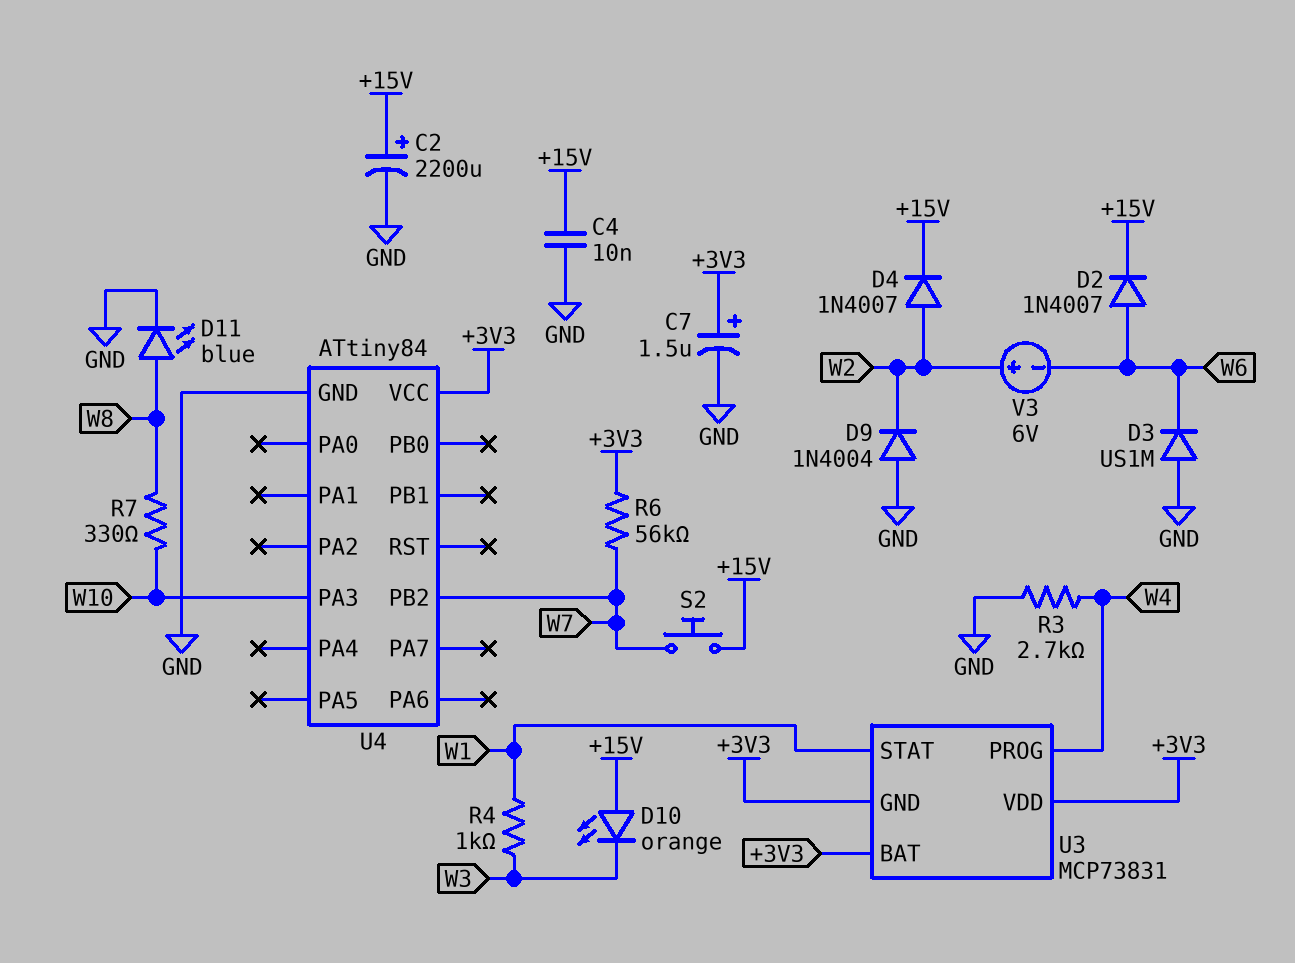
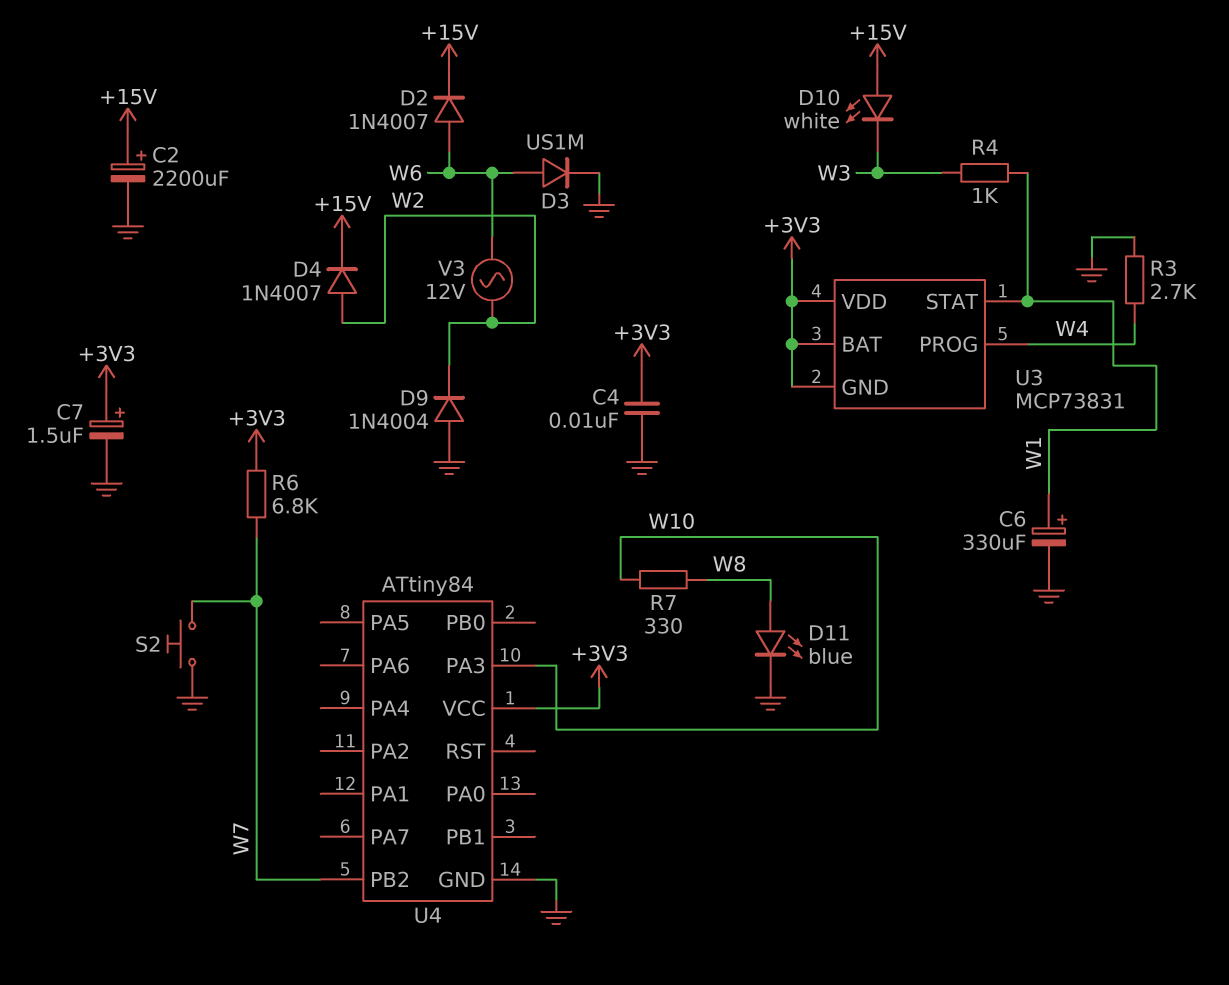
C4: 10nF (+15V, GND) -> 10nF (+3V3, GND)
C6: none -> 330uF (plus W1, minus GND)
D3: diode US1M (A GND, K W6) -> diode US1M (A W6, K GND)
D10: LED orange (A +15V, K W3) -> LED white (A +15V, K W3)
R6: 56k (+3V3, W7) -> 6.8k (+3V3, W7)
S2: button (+15V, W7) -> button (GND, W7)
V3: 6V (plus W2, minus W6) -> AC 12V (W2, W6)

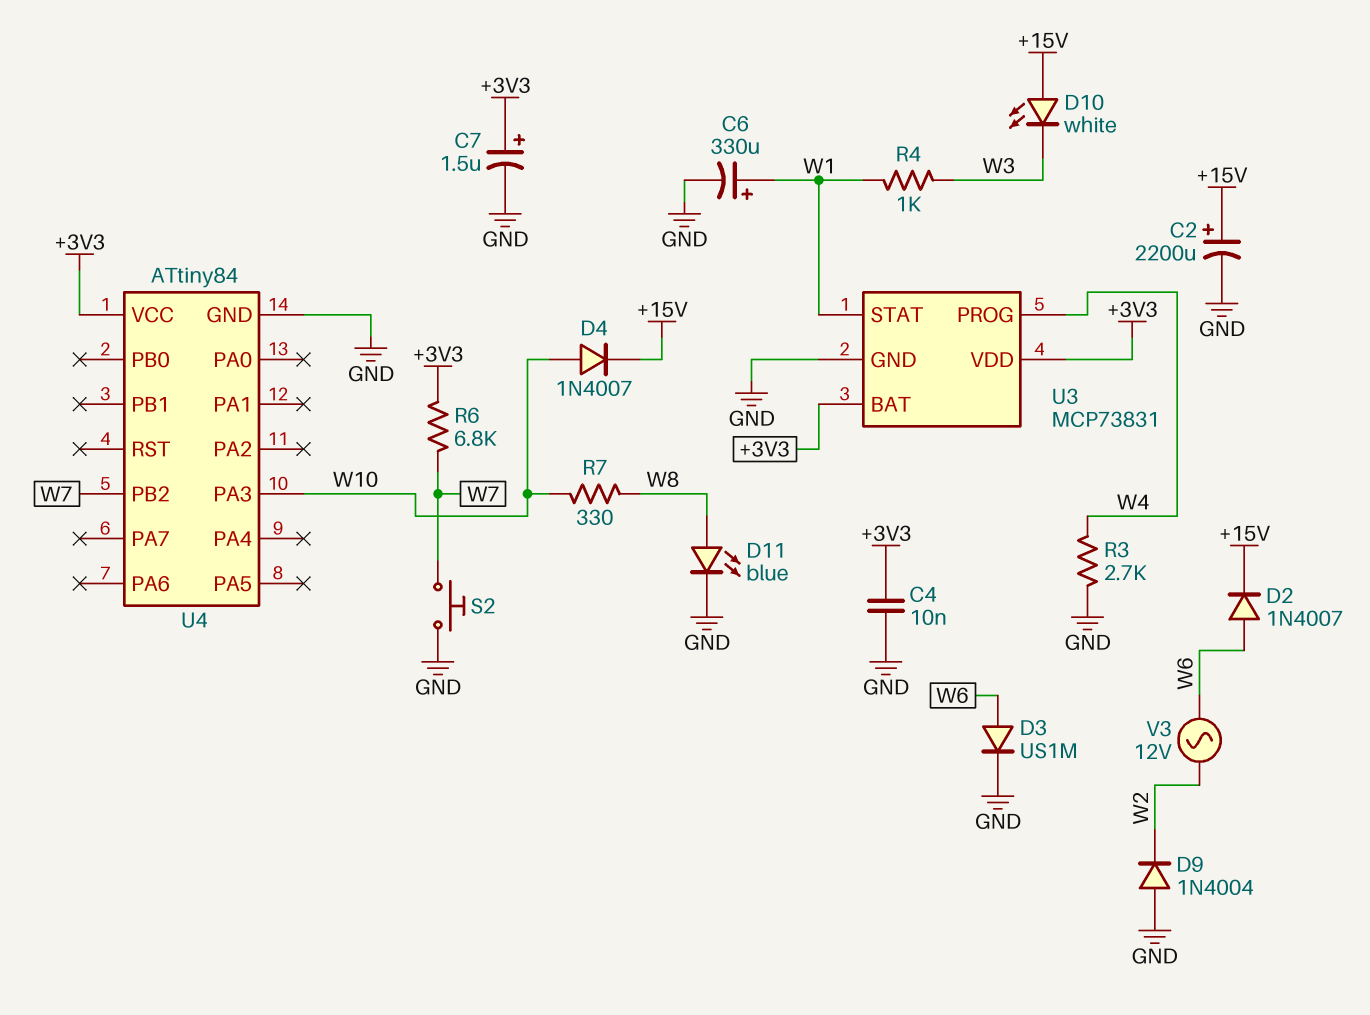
D4: diode 1N4007 (A W2, K +15V) -> diode 1N4007 (A W10, K +15V)
U3 pin GND: +3V3 -> GND

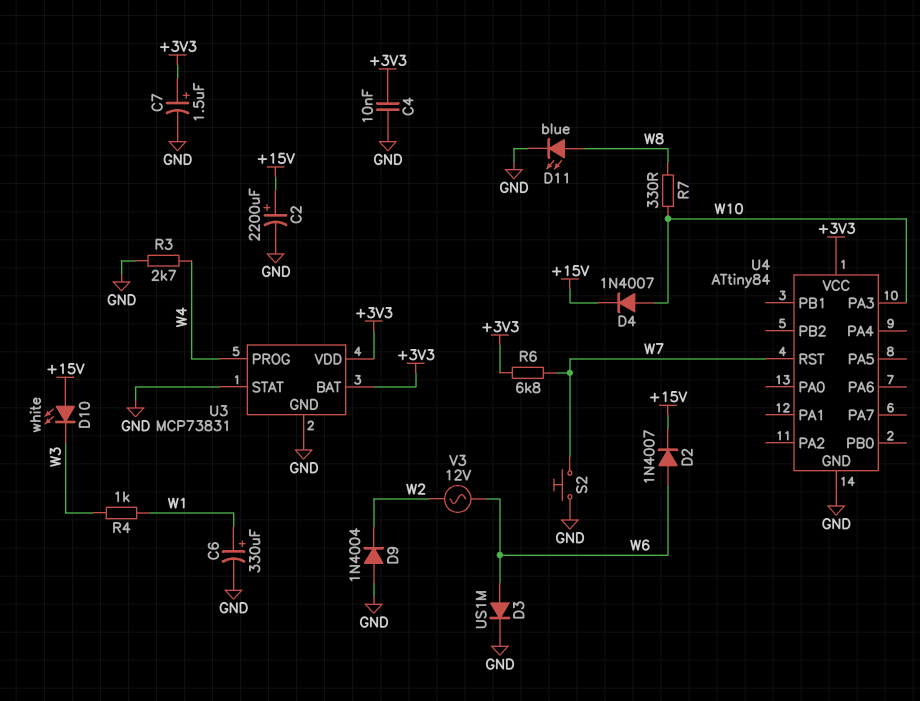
U3 pin STAT: W1 -> GND
U4 pin PB2: W7 -> none
U4 pin RST: none -> W7

